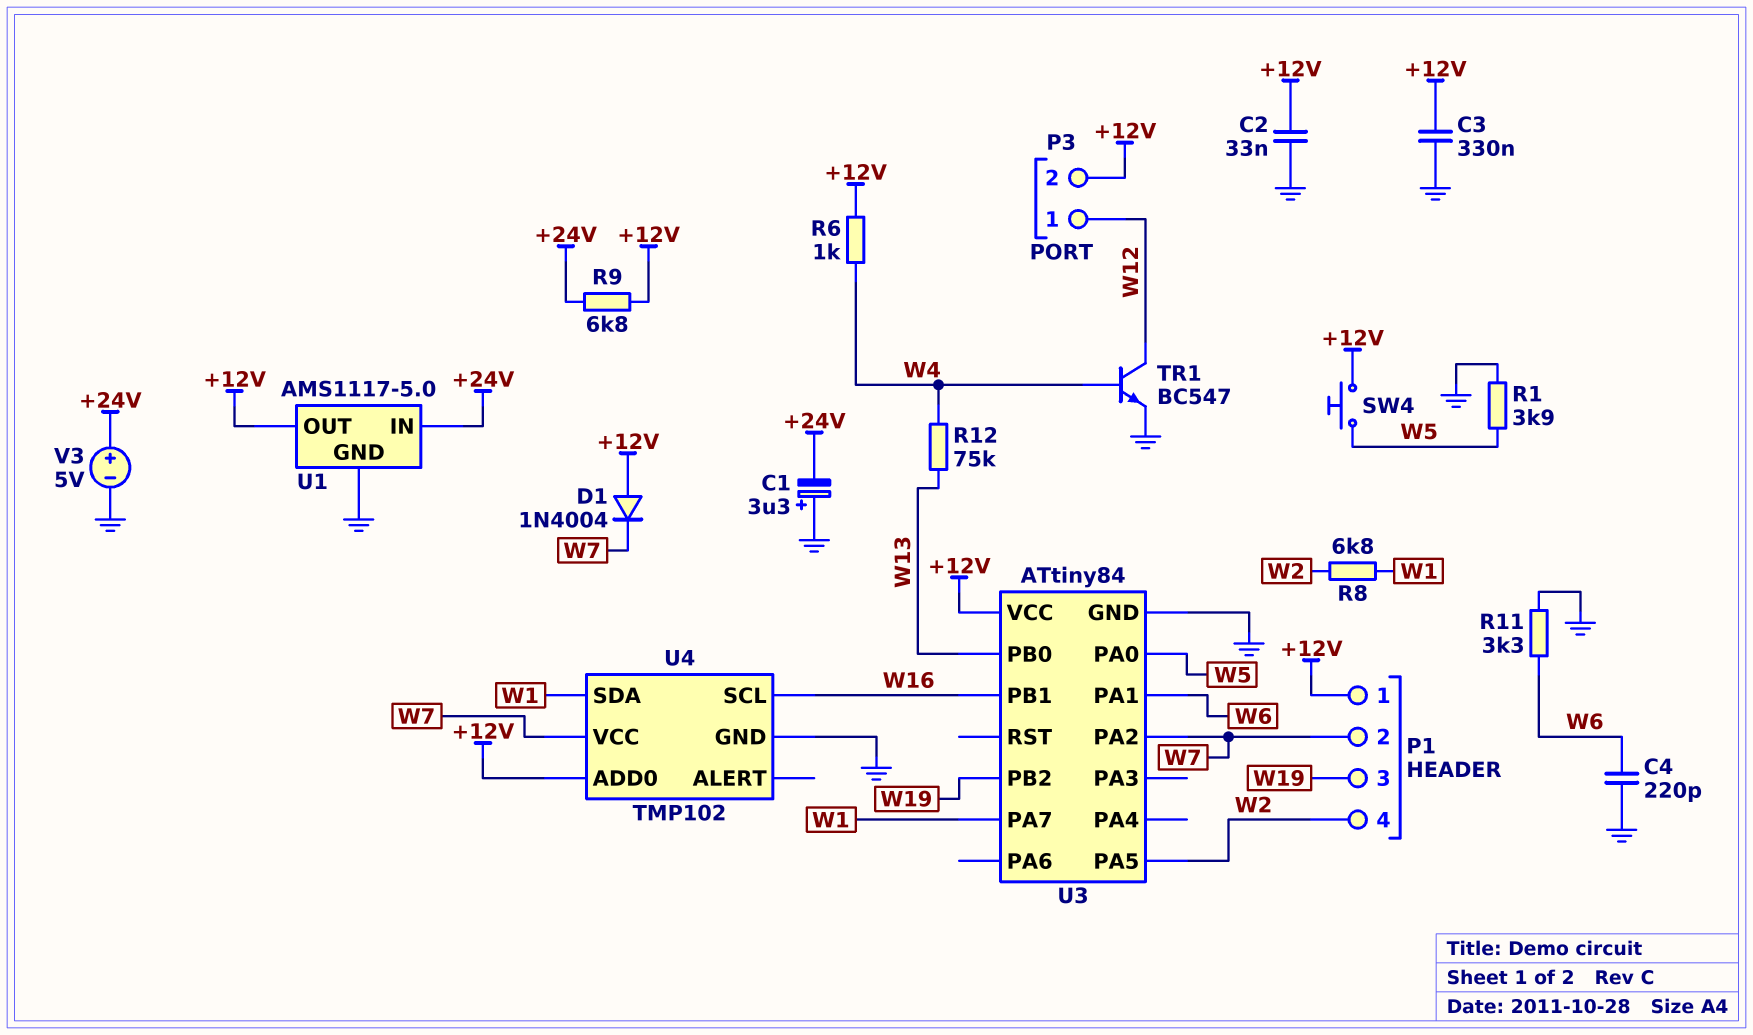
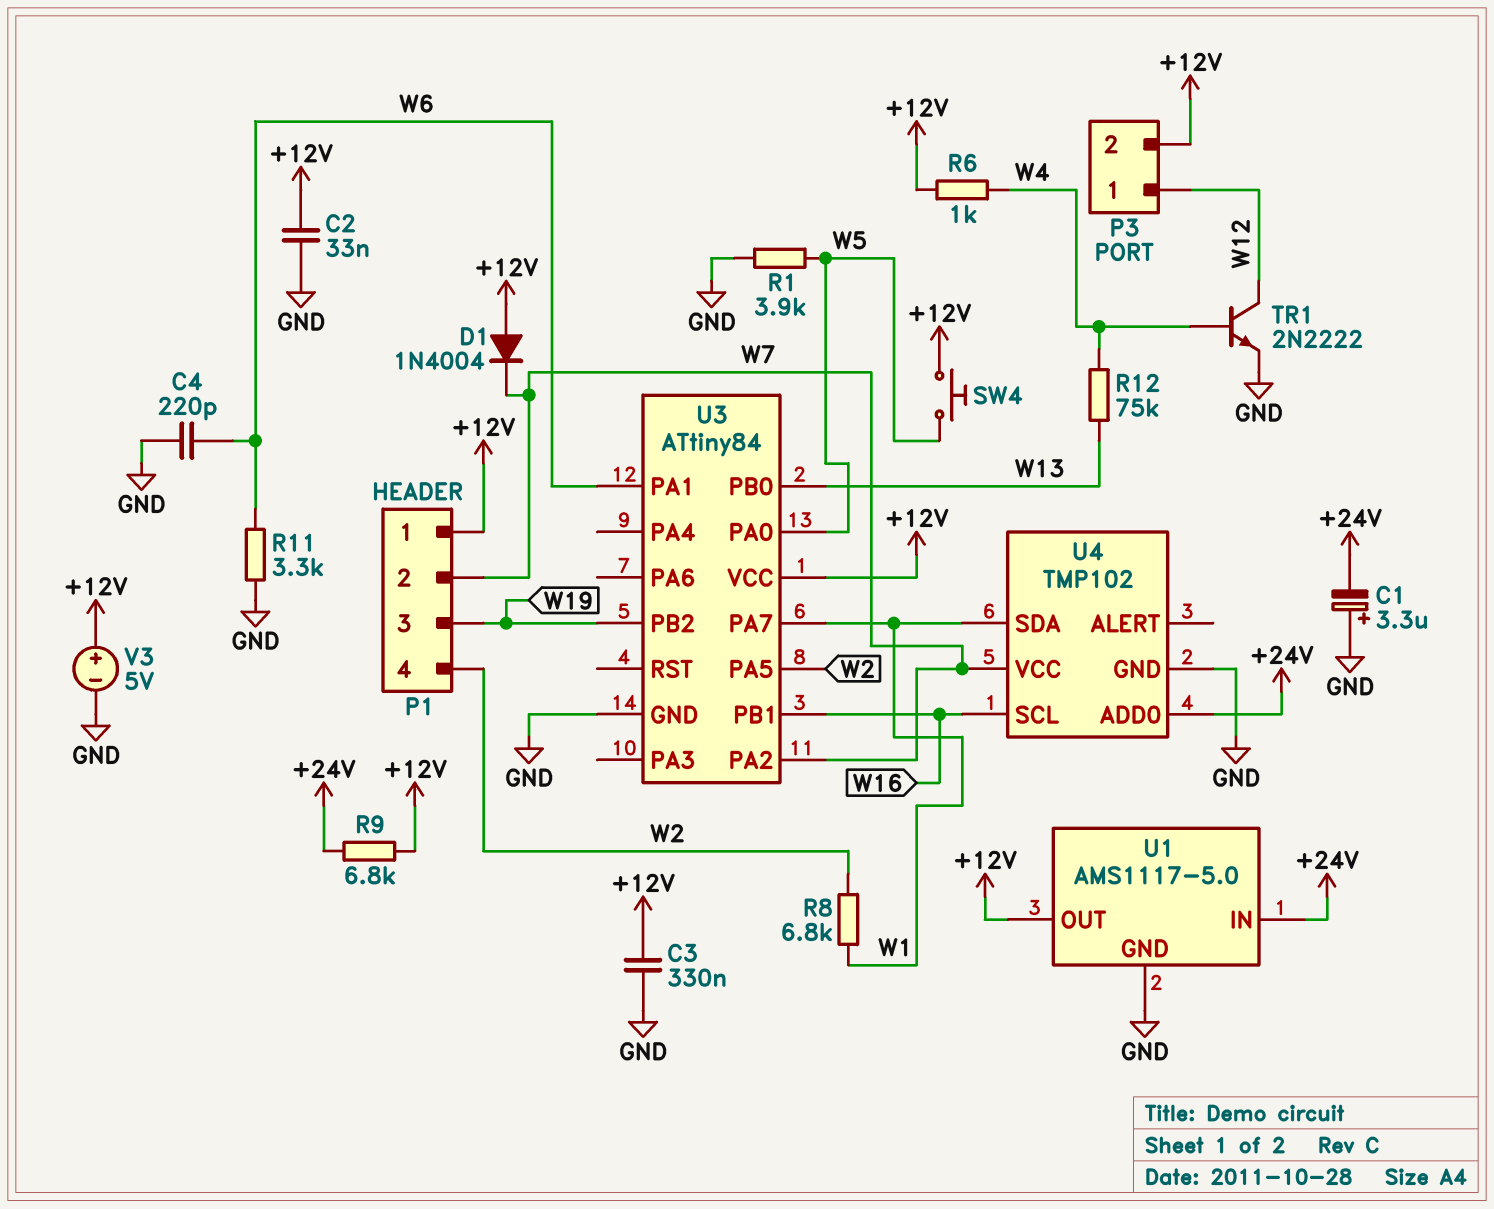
TR1: NPN BC547 (B W4, C W12, E GND) -> NPN 2N2222 (B W4, C W12, E GND)
U4 pin ADD0: +12V -> +24V
V3: 5V (plus +24V, minus GND) -> 5V (plus +12V, minus GND)

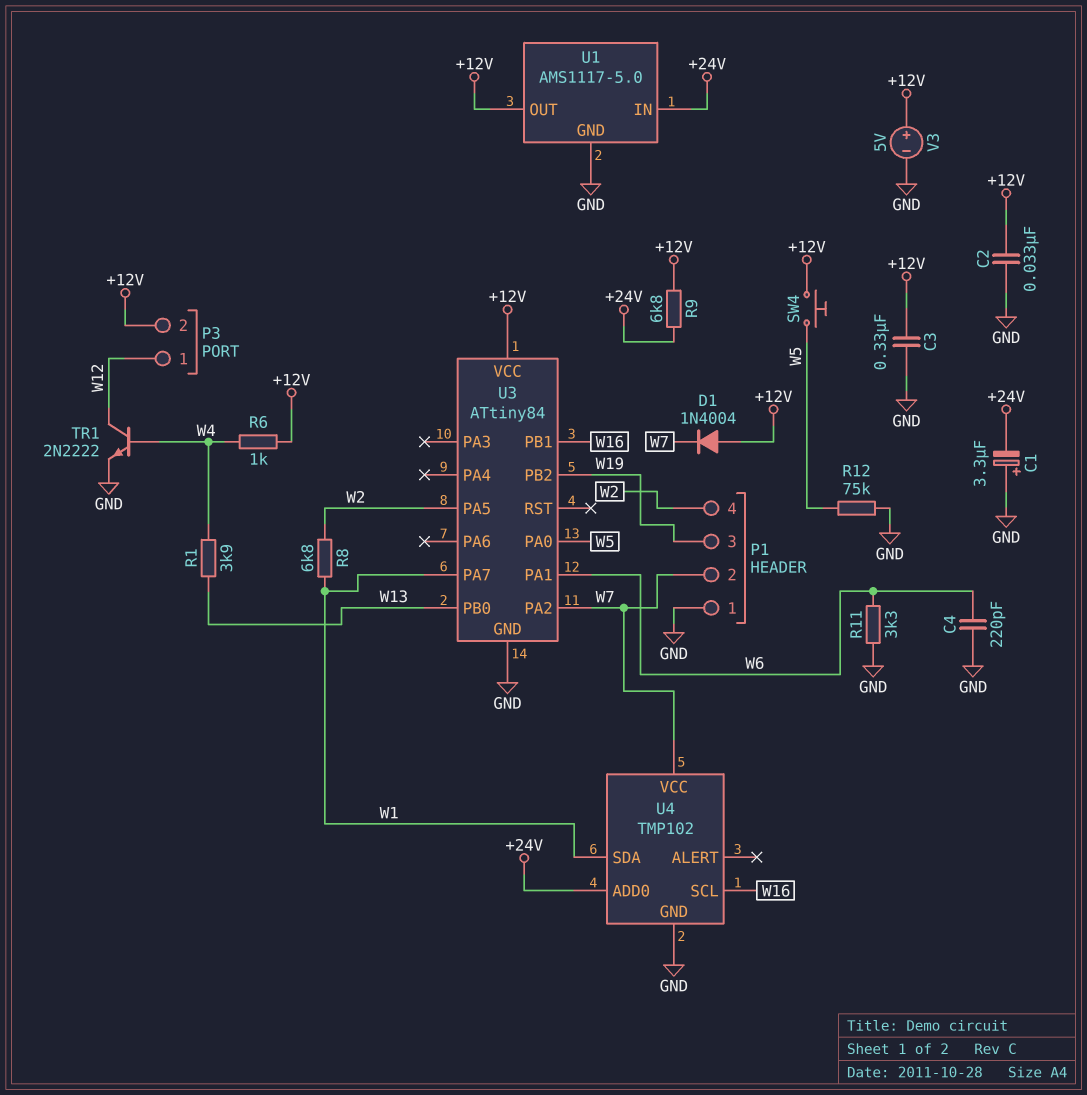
P1 pin 1: +12V -> GND
R1: 3.9k (GND, W5) -> 3.9k (W4, W13)
R12: 75k (W4, W13) -> 75k (GND, W5)

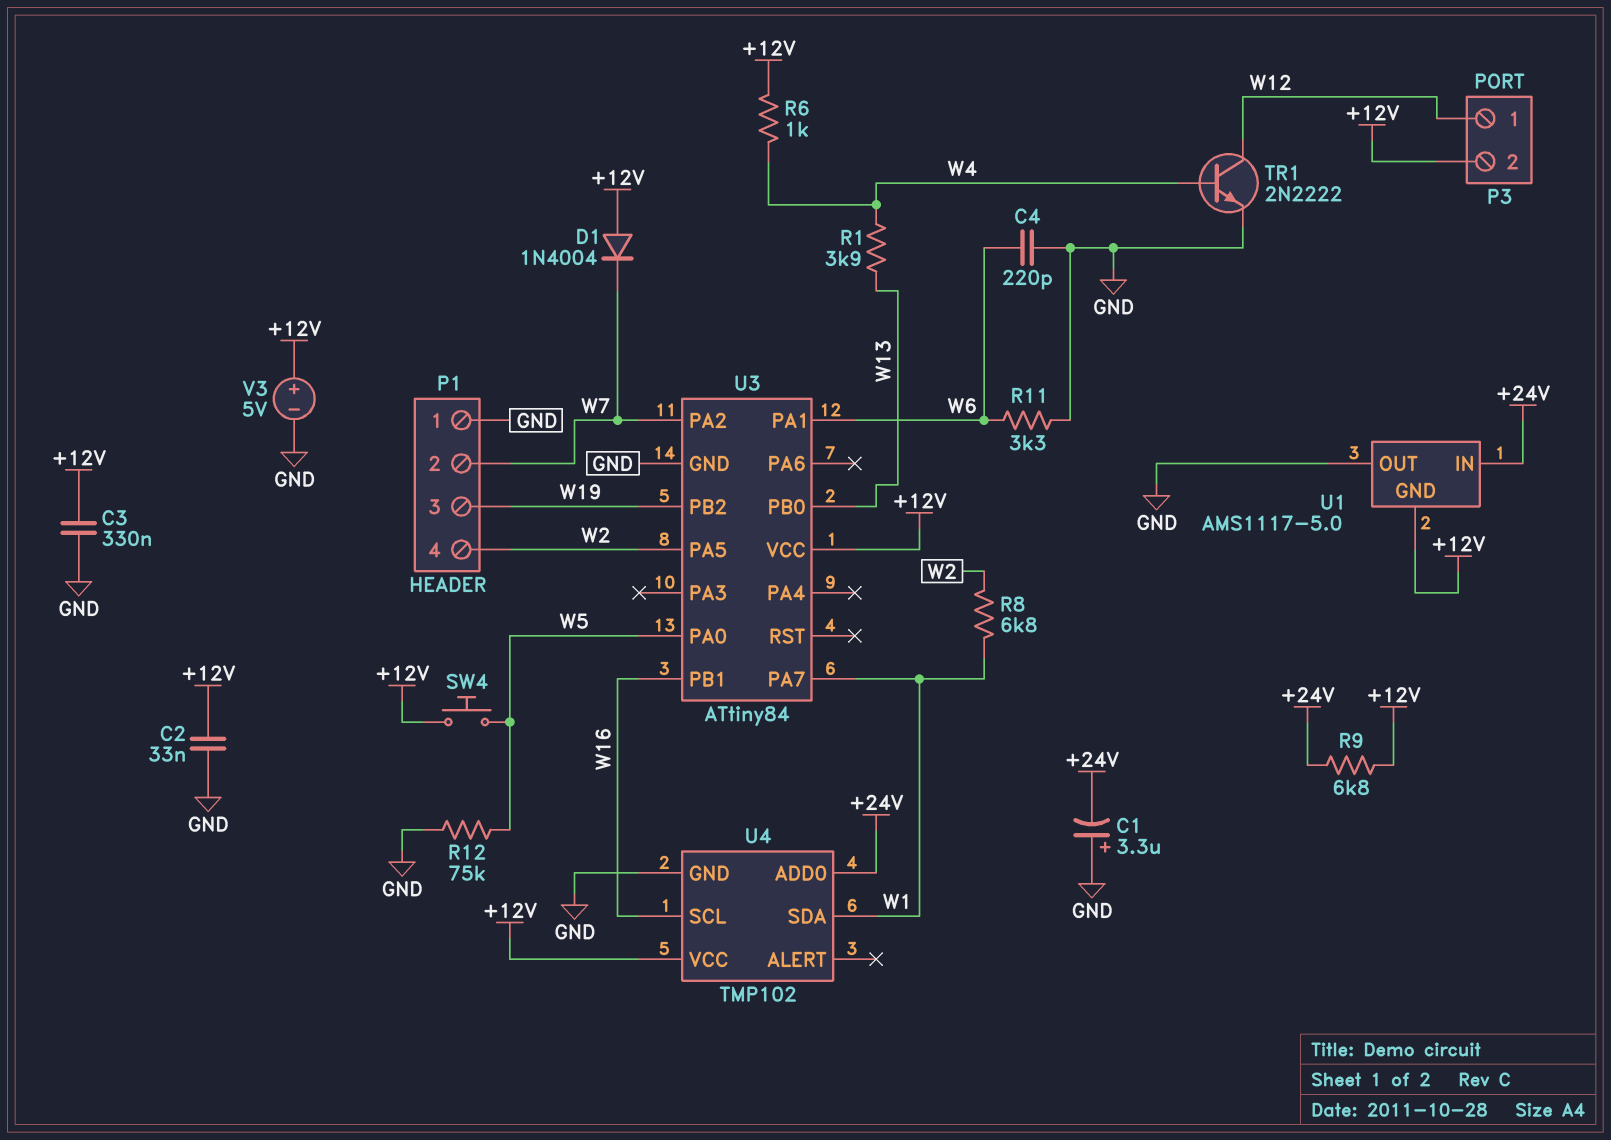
U1 pin GND: GND -> +12V
U1 pin OUT: +12V -> GND
U4 pin VCC: W7 -> +12V

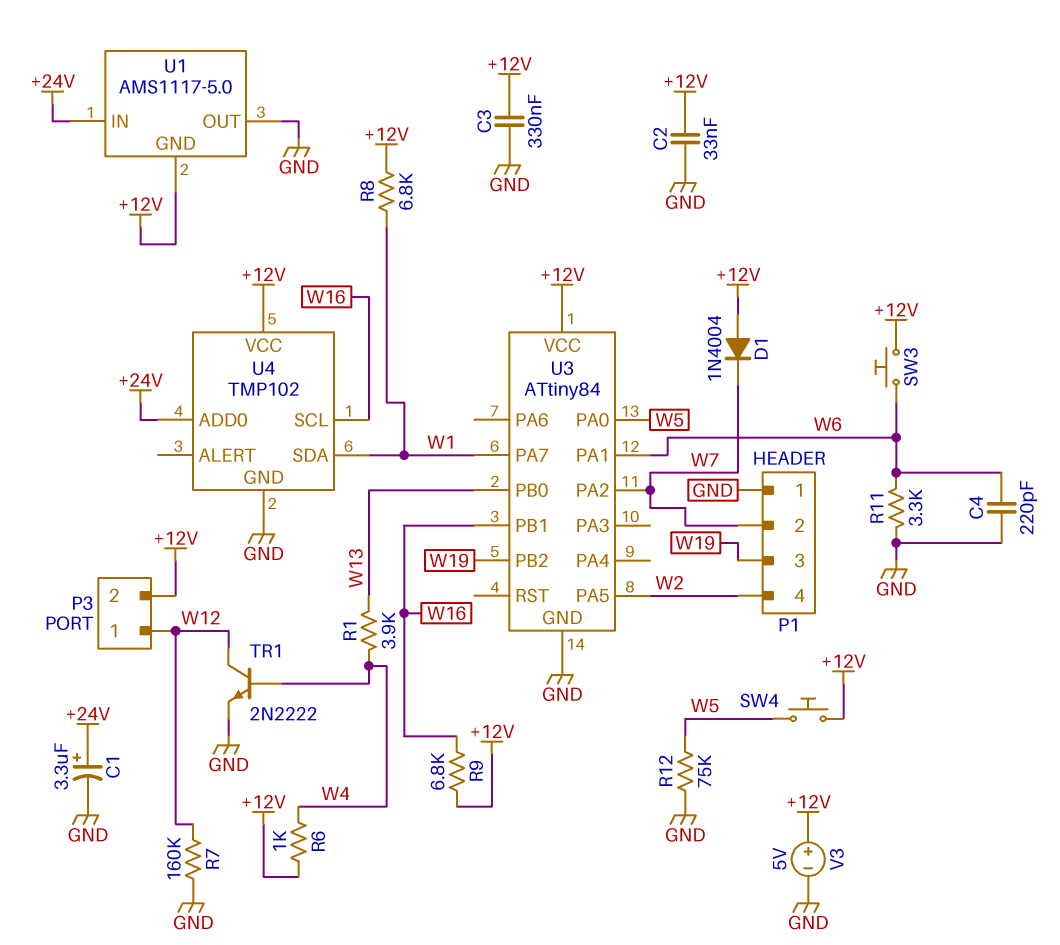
C1: 3.3uF (plus GND, minus +24V) -> 3.3uF (plus +24V, minus GND)
R7: none -> 160k (GND, W12)
R8: 6.8k (W1, W2) -> 6.8k (+12V, W1)
R9: 6.8k (+12V, +24V) -> 6.8k (+12V, W16)
SW3: none -> button (+12V, W6)

